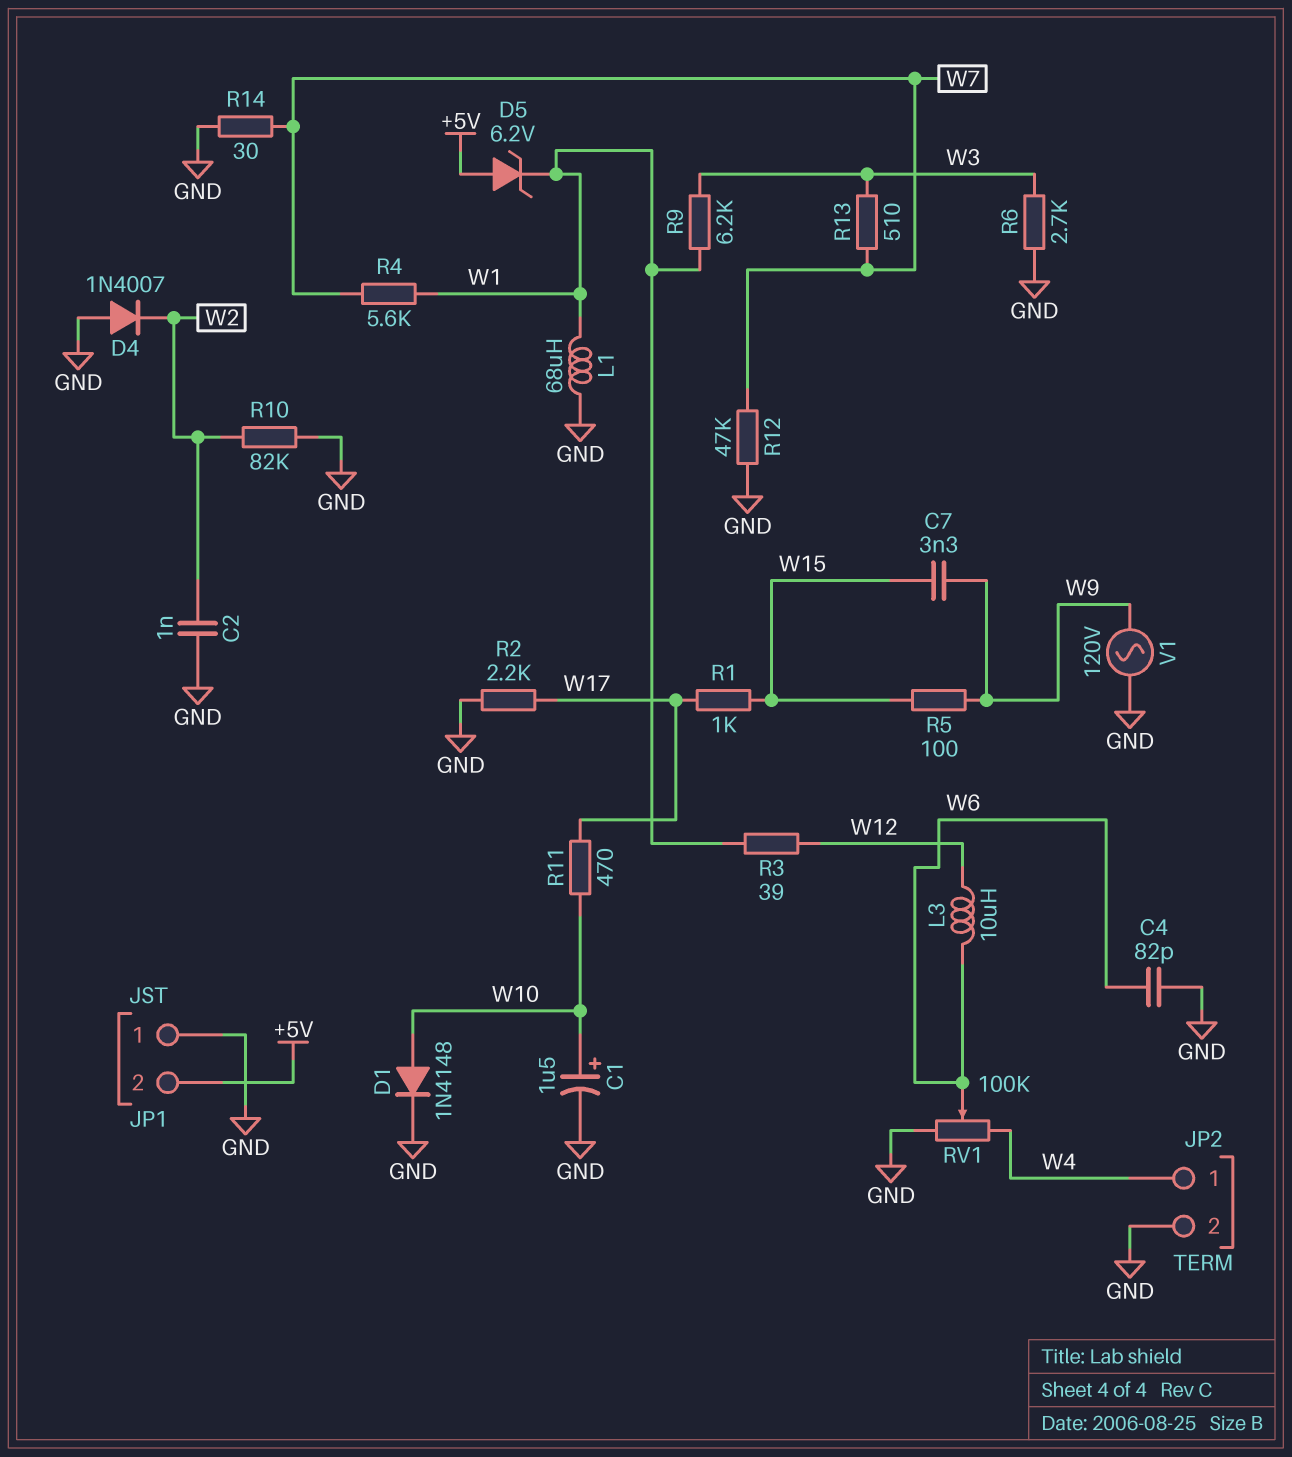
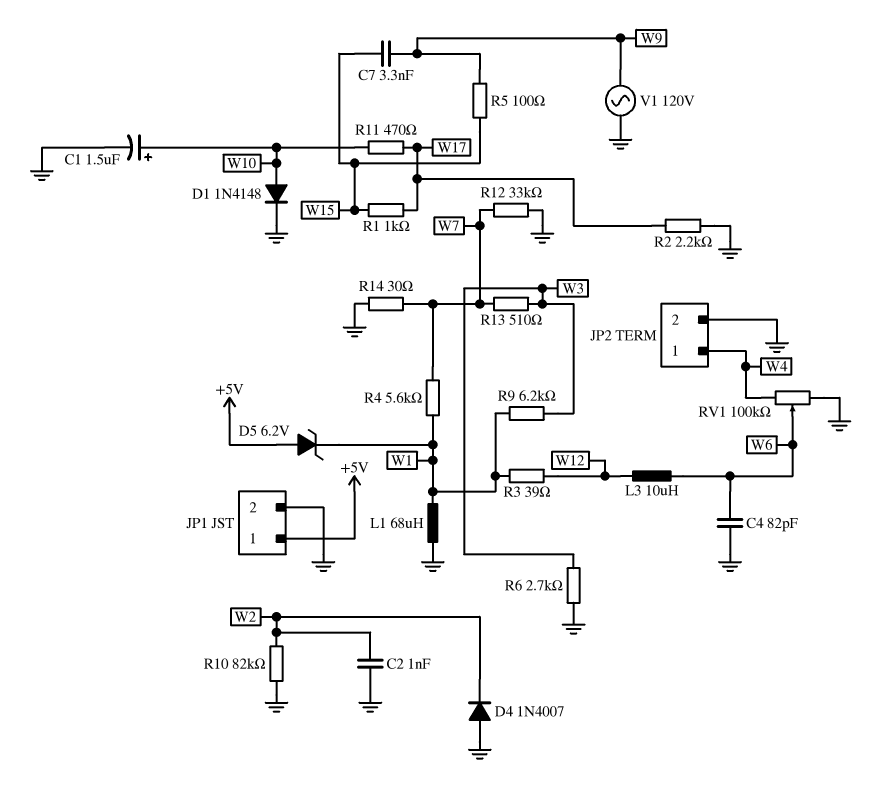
JP1 pin 1: GND -> +5V
JP1 pin 2: +5V -> GND
R12: 47k (GND, W7) -> 33k (GND, W7)

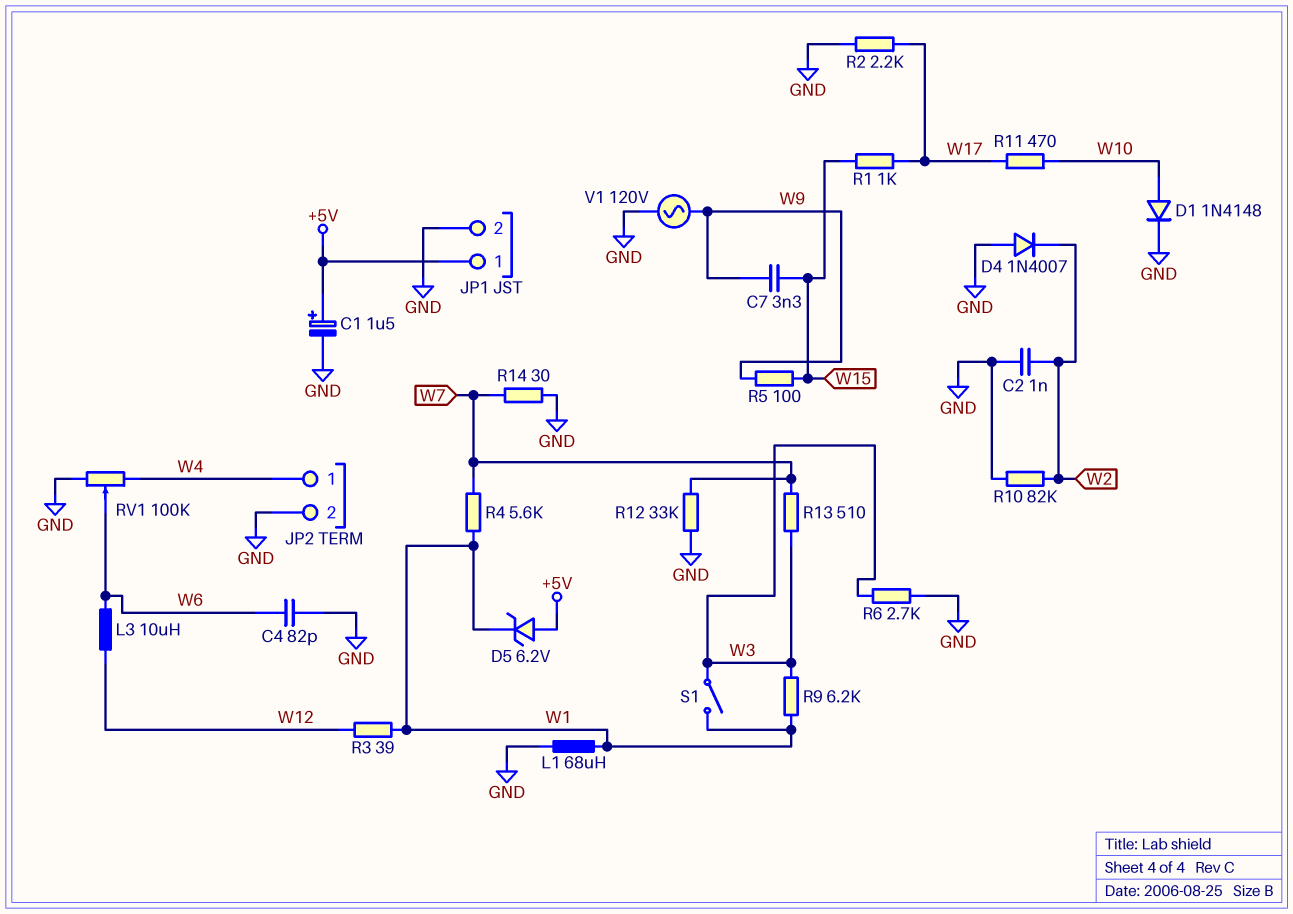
C1: 1.5uF (plus W10, minus GND) -> 1.5uF (plus +5V, minus GND)
S1: none -> switch (W1, W3)

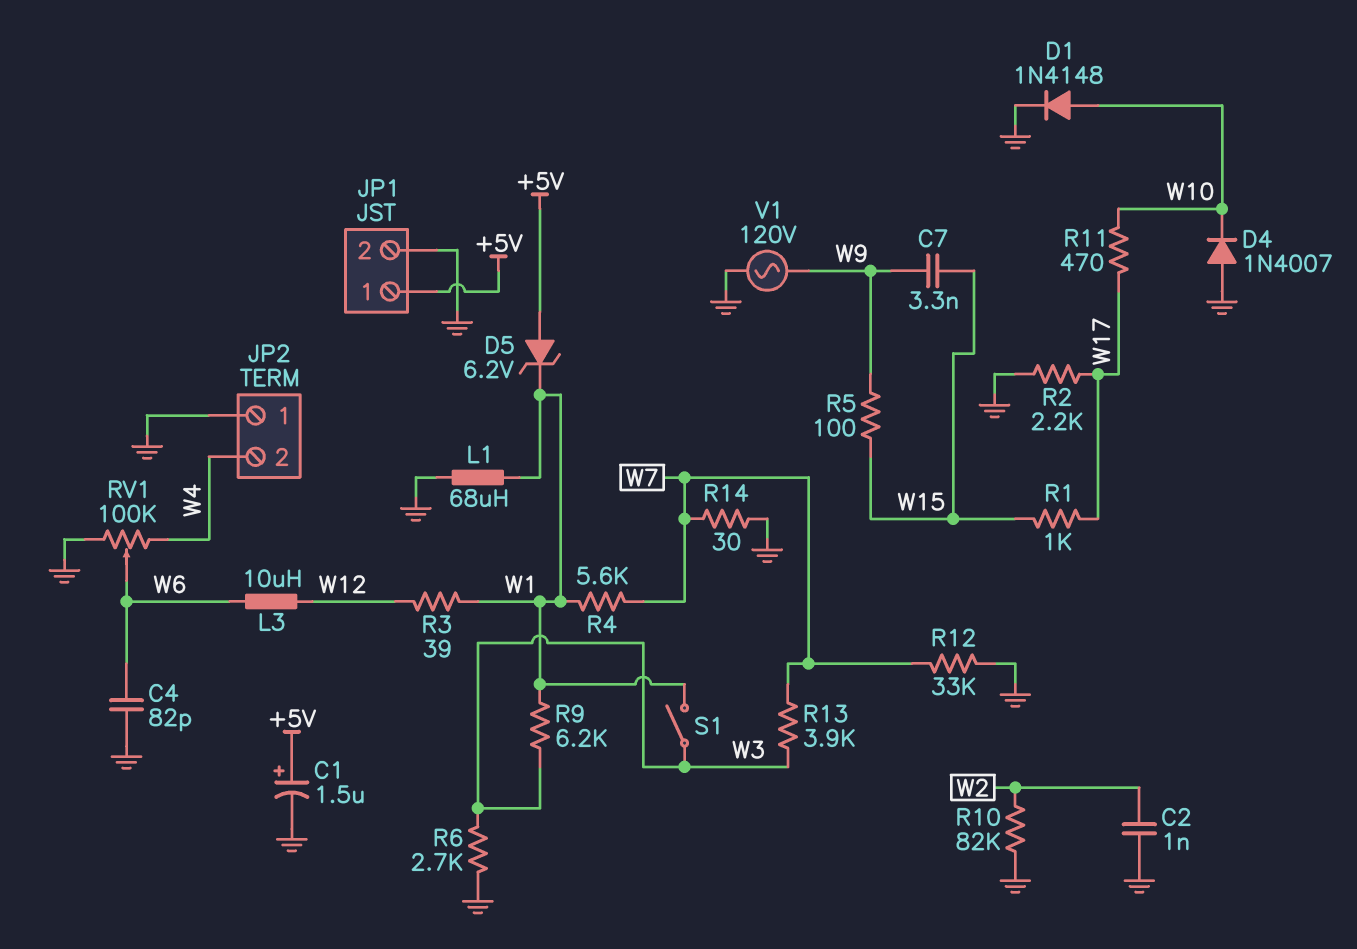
D4: diode 1N4007 (A GND, K W2) -> diode 1N4007 (A GND, K W10)
JP2 pin 1: W4 -> GND
JP2 pin 2: GND -> W4
R13: 510 (W3, W7) -> 3.9k (W3, W7)

